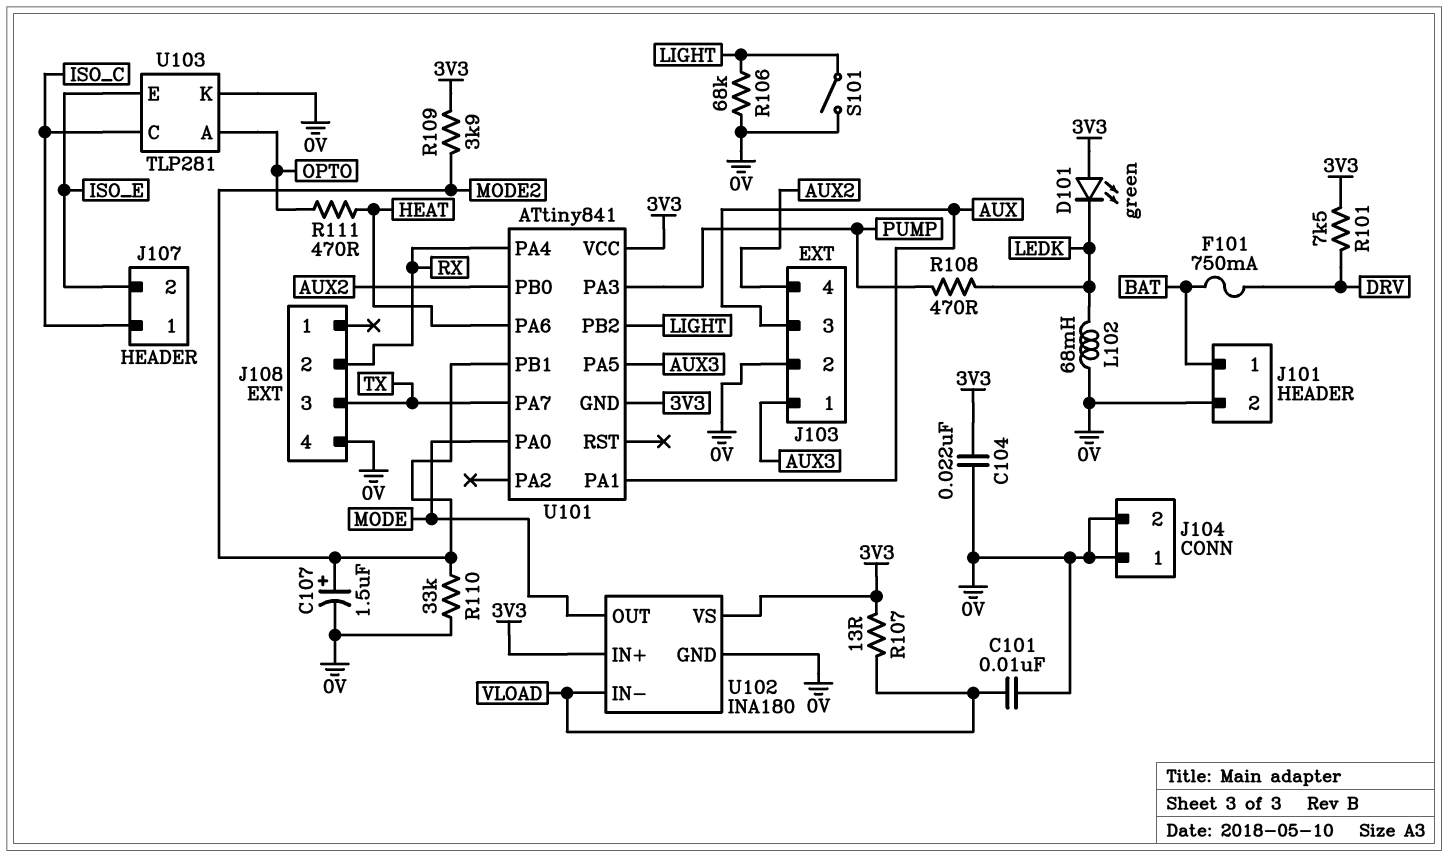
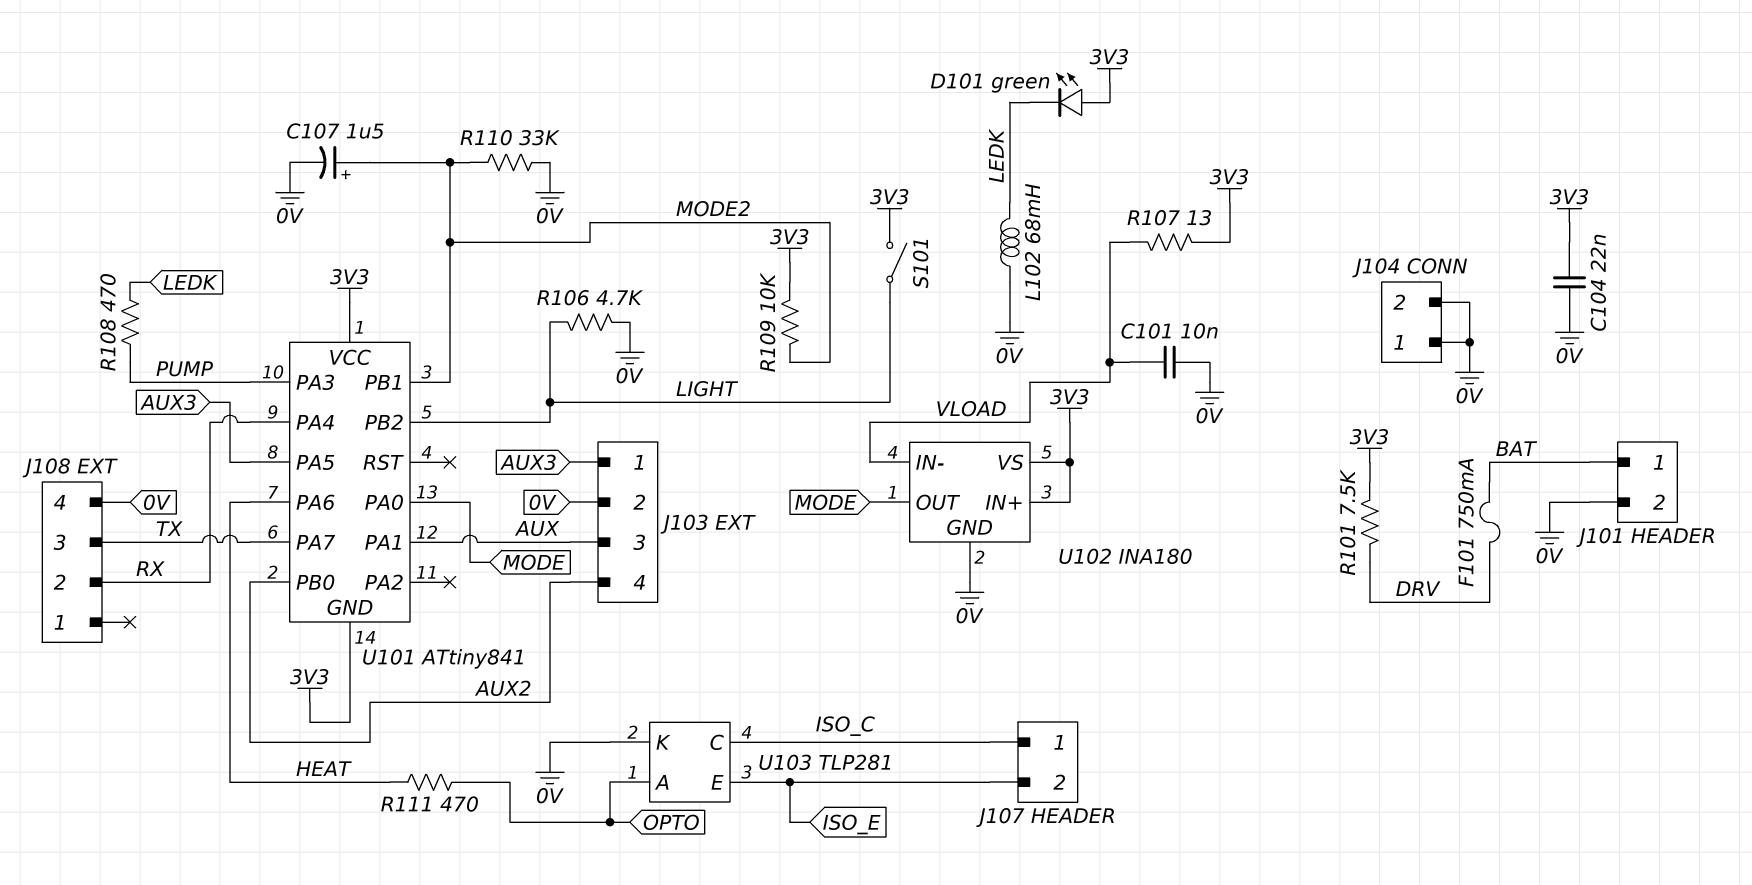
R106: 68k (0V, LIGHT) -> 4.7k (0V, LIGHT)
R109: 3.9k (3V3, MODE2) -> 10k (3V3, MODE2)
S101: switch (0V, LIGHT) -> switch (3V3, LIGHT)

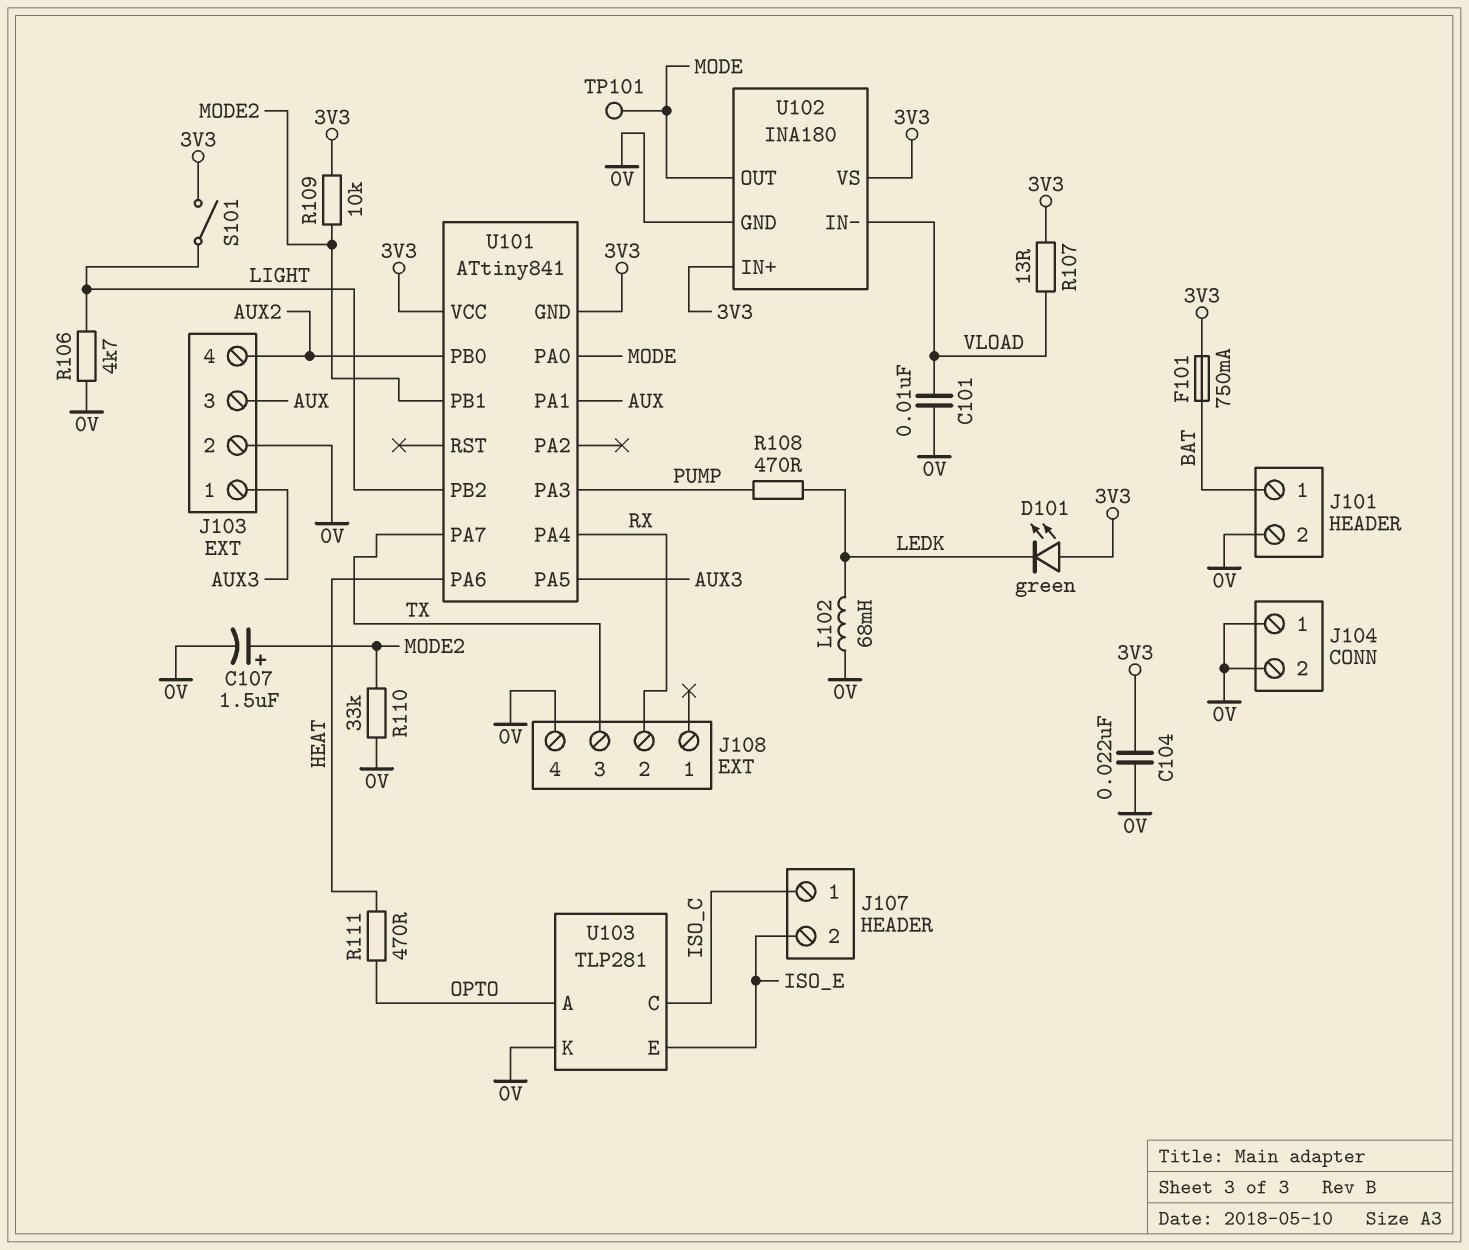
F101: 750mA (BAT, DRV) -> 750mA (3V3, BAT)
R101: 7.5k (3V3, DRV) -> none
TP101: none -> test point (MODE)

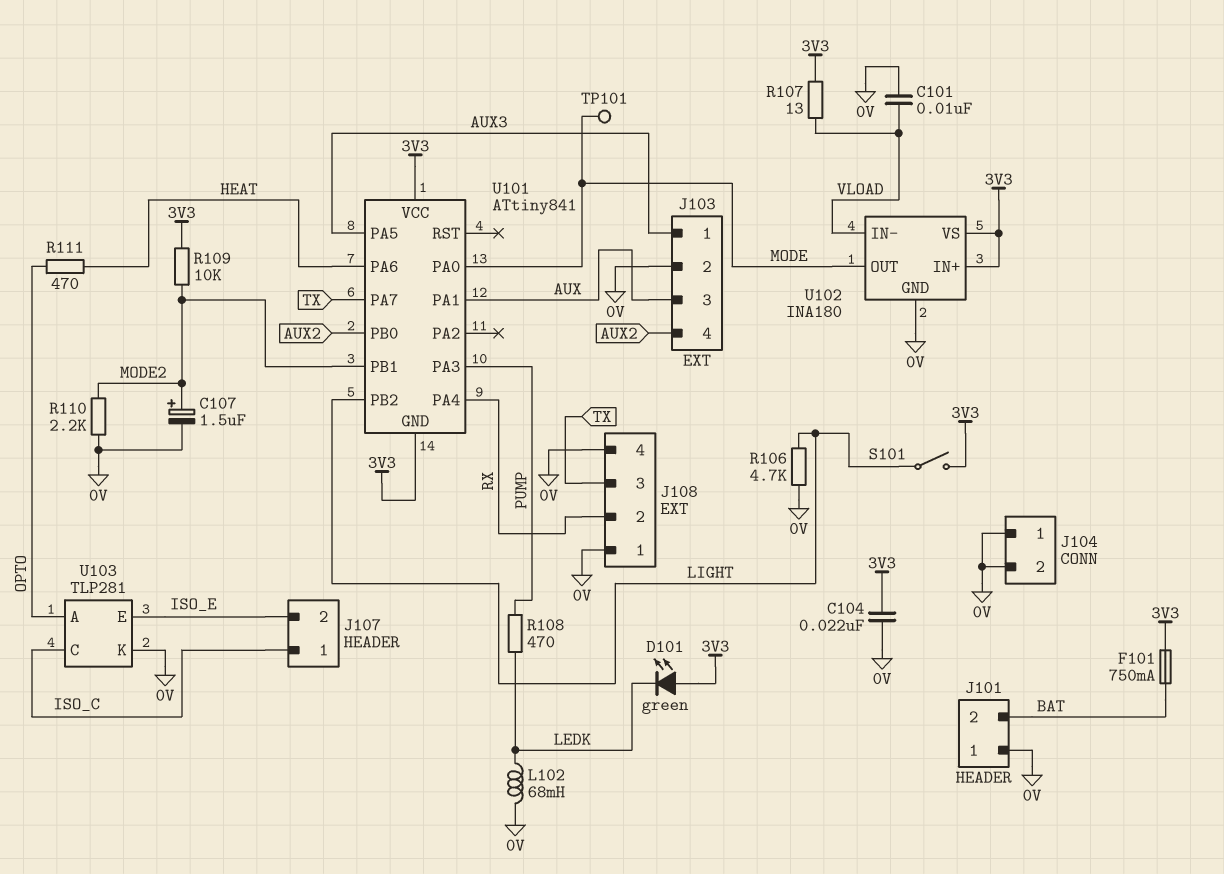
J101 pin 1: BAT -> 0V
J101 pin 2: 0V -> BAT
J108 pin 1: none -> 0V
R110: 33k (0V, MODE2) -> 2.2k (0V, MODE2)

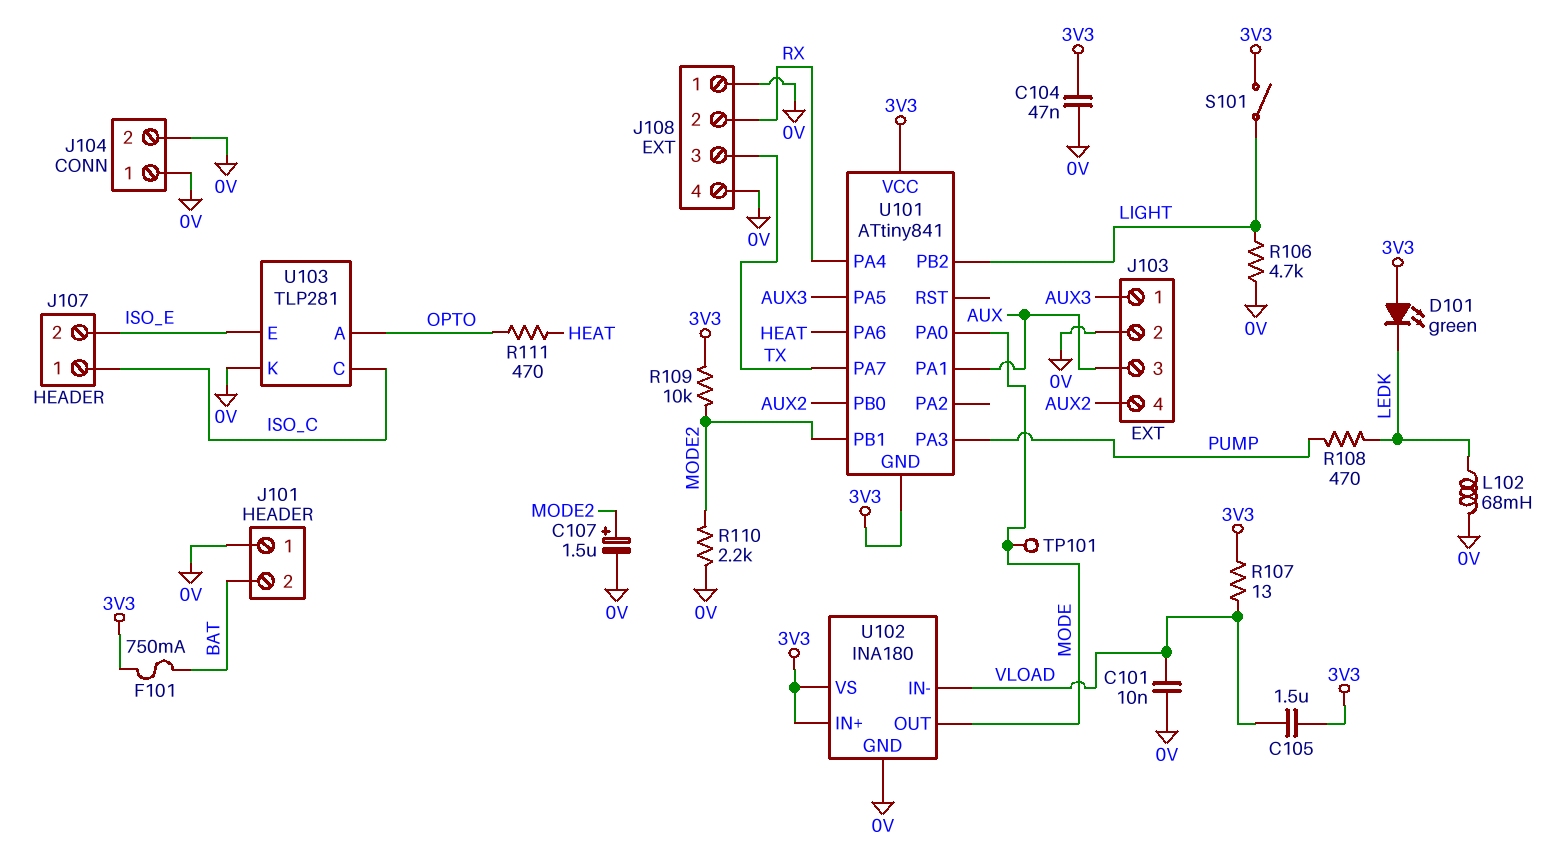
C104: 22nF (0V, 3V3) -> 47nF (0V, 3V3)
C105: none -> 1.5uF (3V3, VLOAD)

